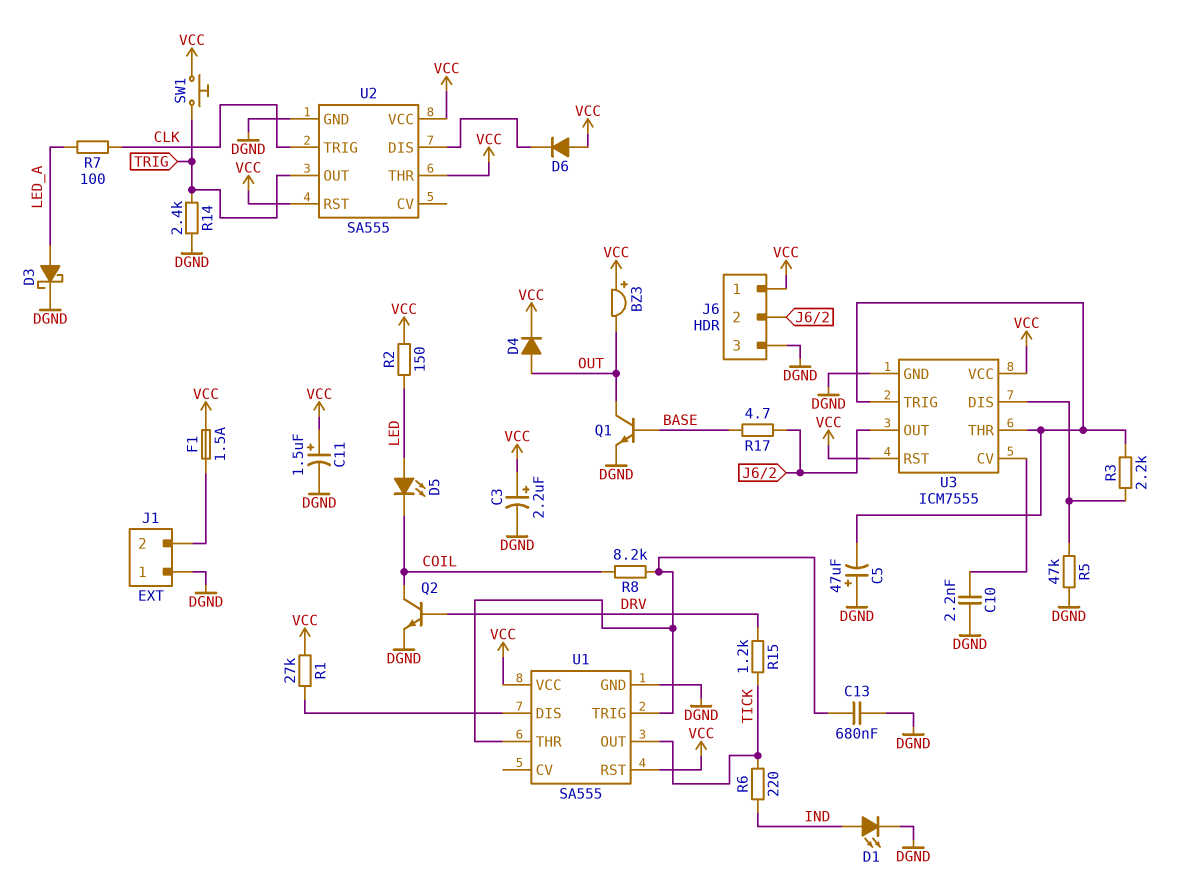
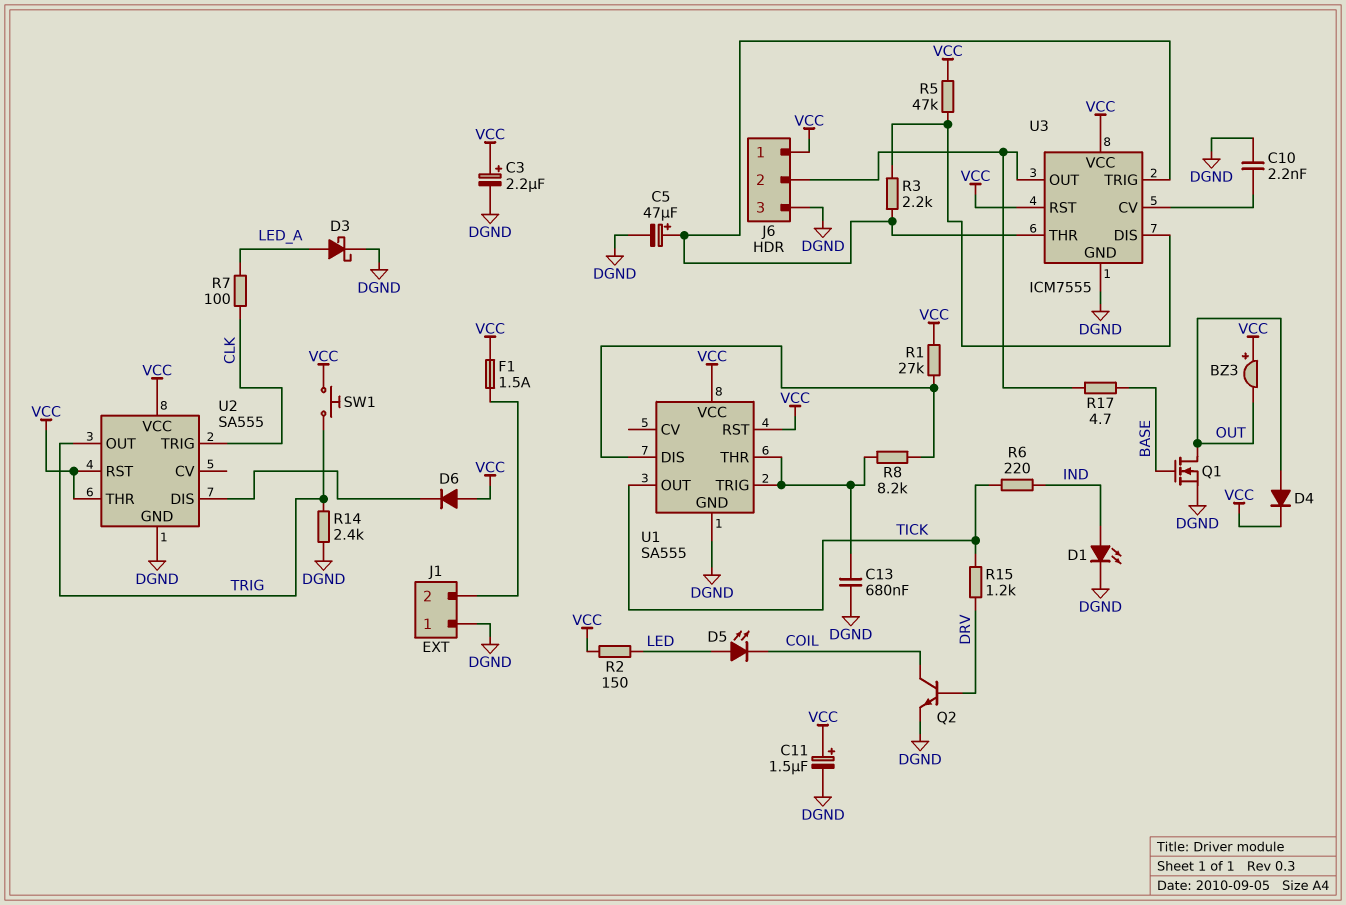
C5: 47uF (plus DGND, minus U3/THR) -> 47uF (plus U3/THR, minus DGND)
Q1: NPN (B BASE, C OUT, E DGND) -> NMOS (G BASE, D OUT, S DGND)
R5: 47k (DGND, U3/DIS) -> 47k (U3/DIS, VCC)
R8: 8.2k (COIL, U1/THR) -> 8.2k (U1/DIS, U1/THR)

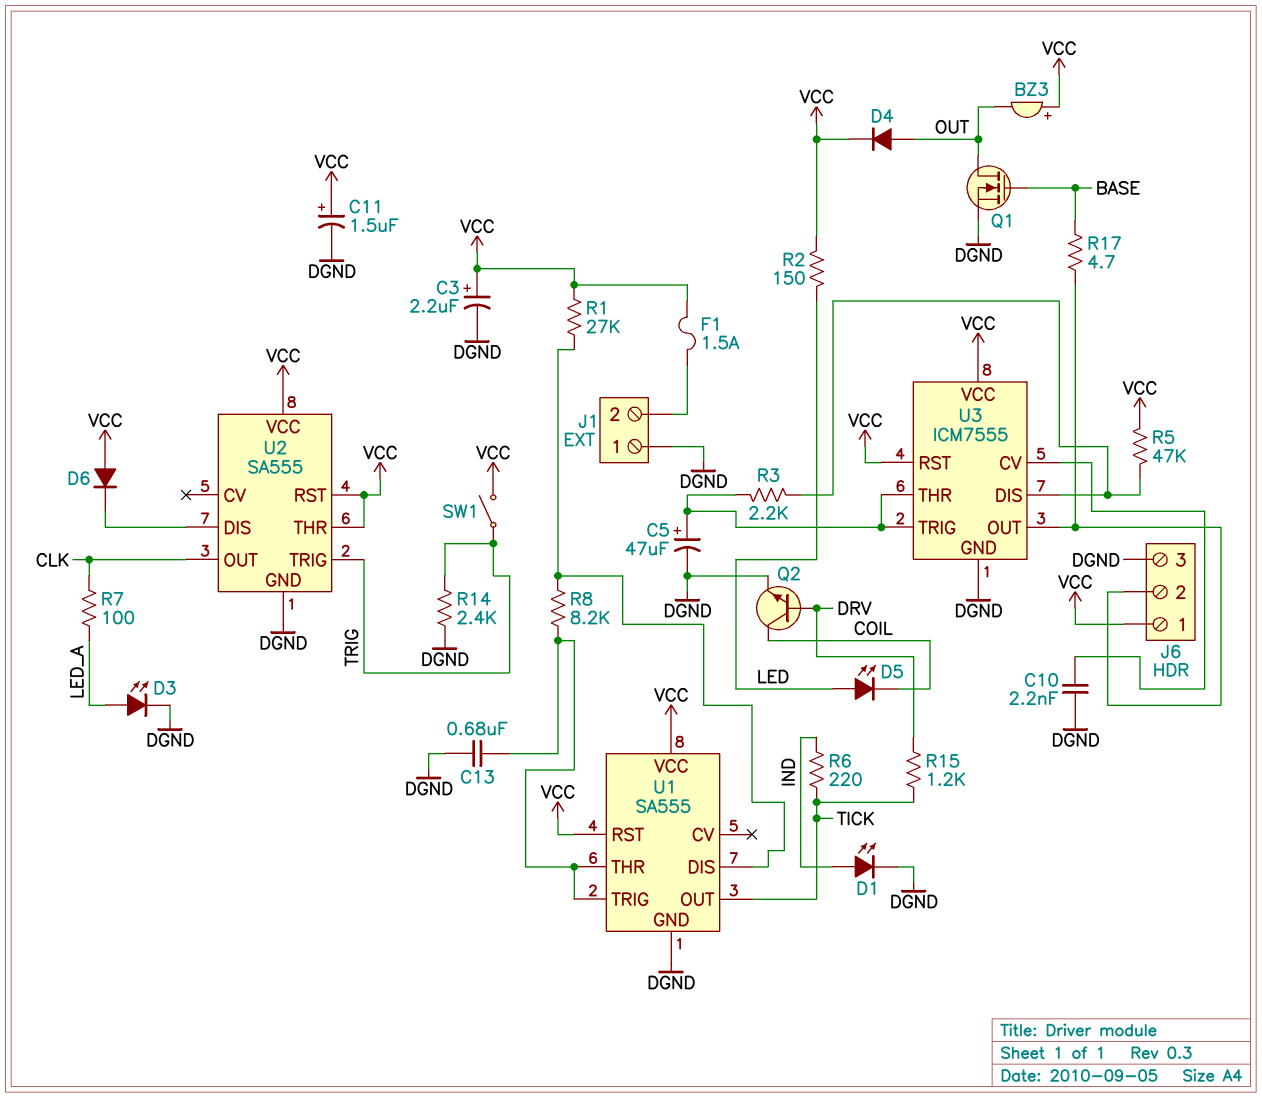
D3: schottky (A LED_A, K DGND) -> LED (A LED_A, K DGND)
SW1: button (TRIG, VCC) -> switch (TRIG, VCC)
U2 pin OUT: TRIG -> CLK
U2 pin TRIG: CLK -> TRIG

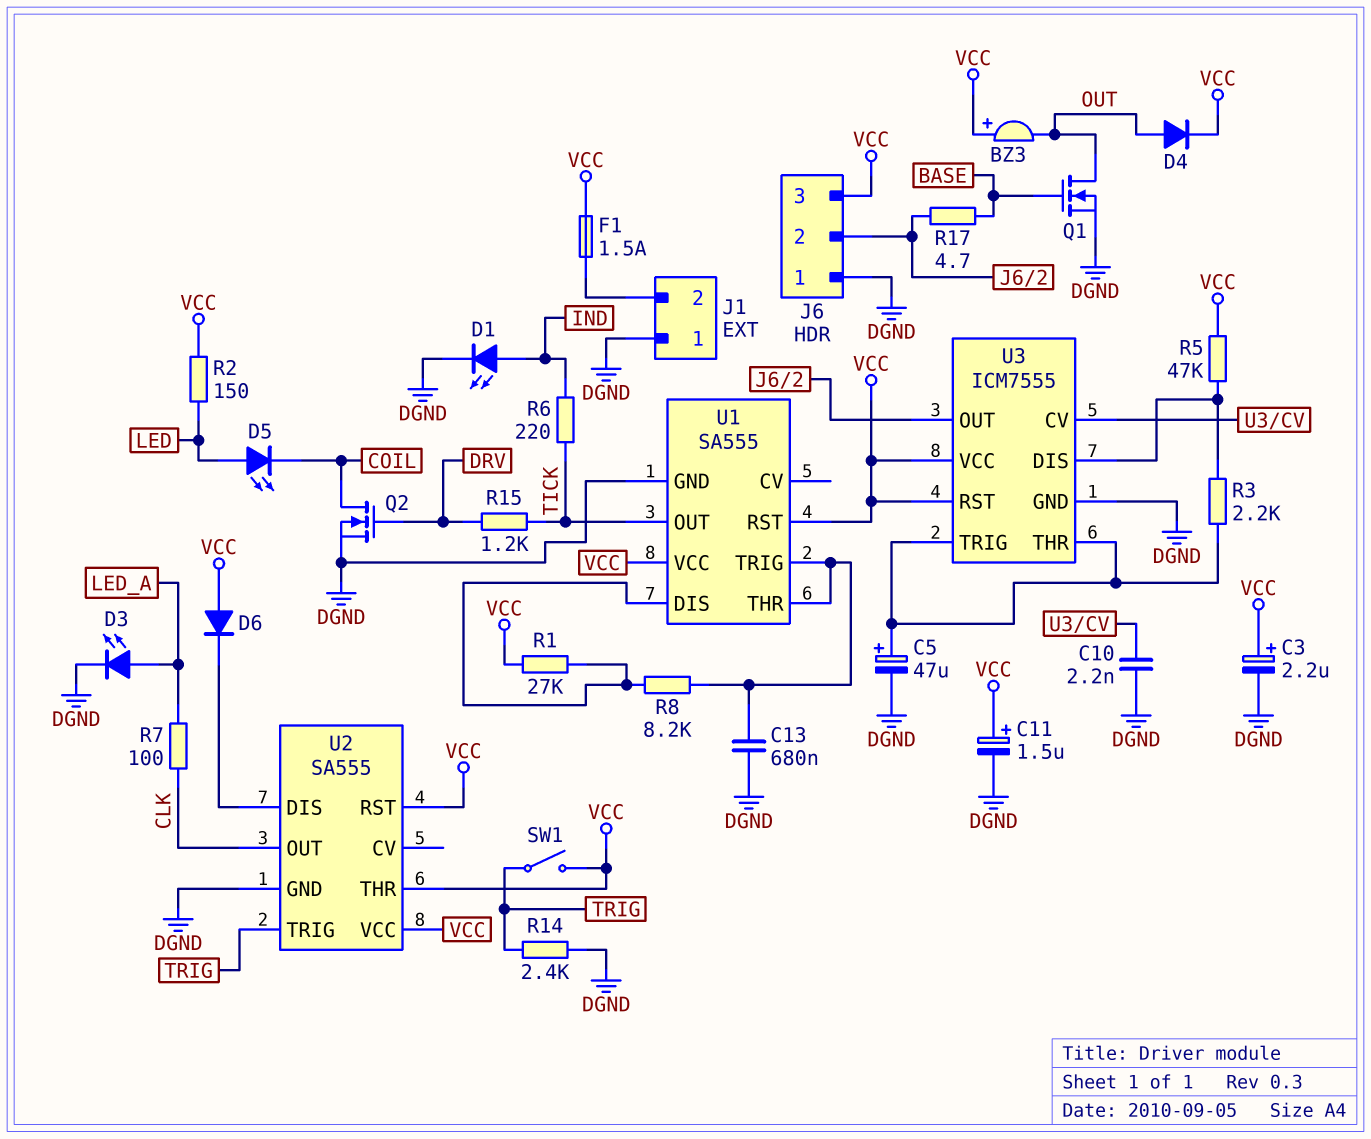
J6 pin 1: VCC -> DGND
J6 pin 3: DGND -> VCC
Q2: NPN (B DRV, C COIL, E DGND) -> NMOS (G DRV, D COIL, S DGND)

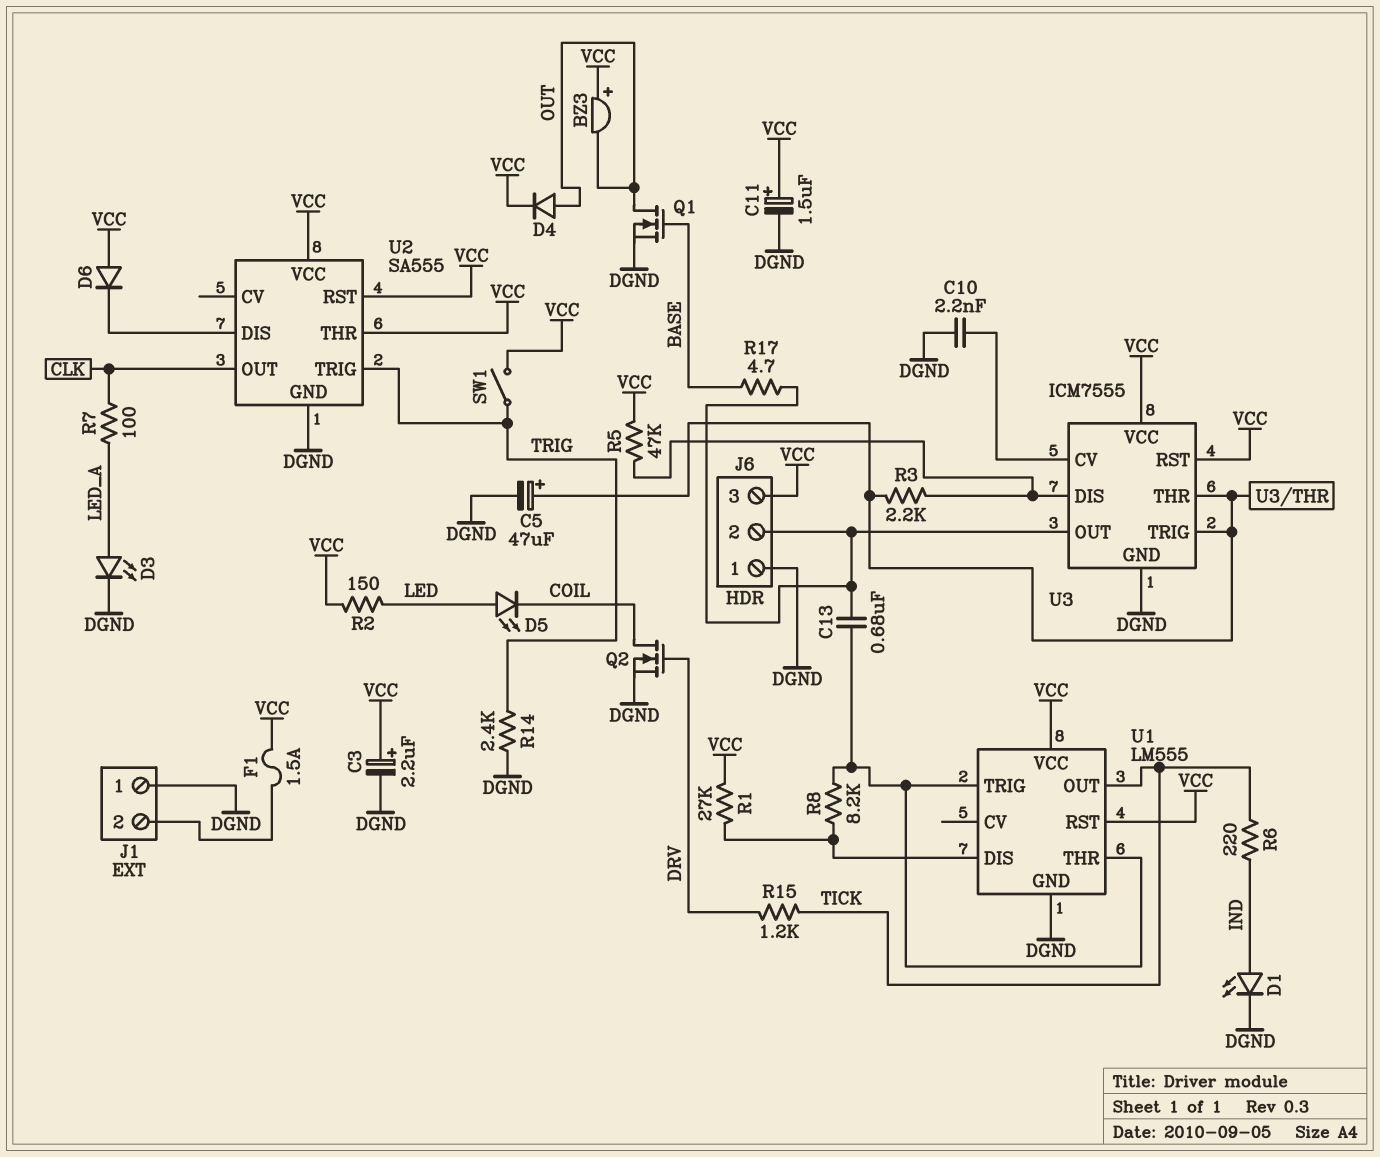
C13: 680nF (DGND, U1/THR) -> 680nF (J6/2, U1/THR)
U1: SA555 -> LM555

